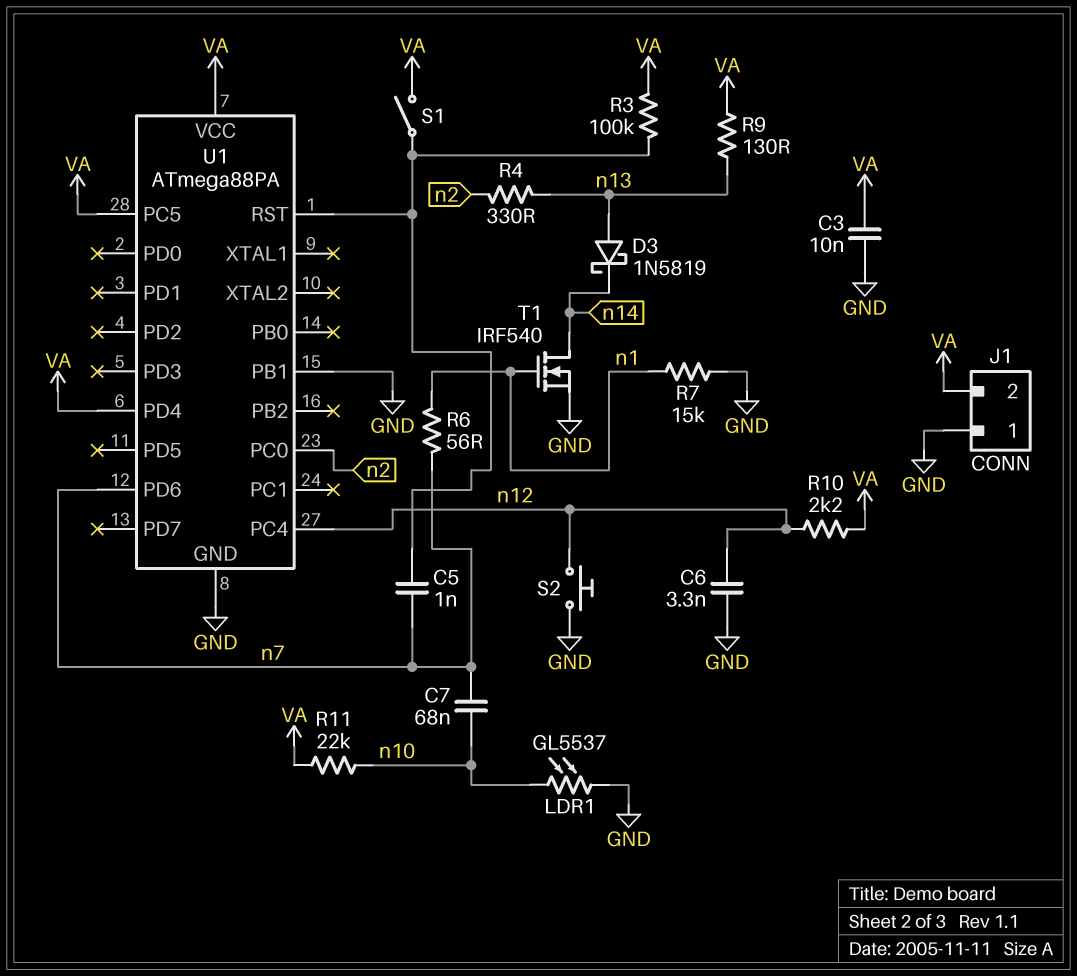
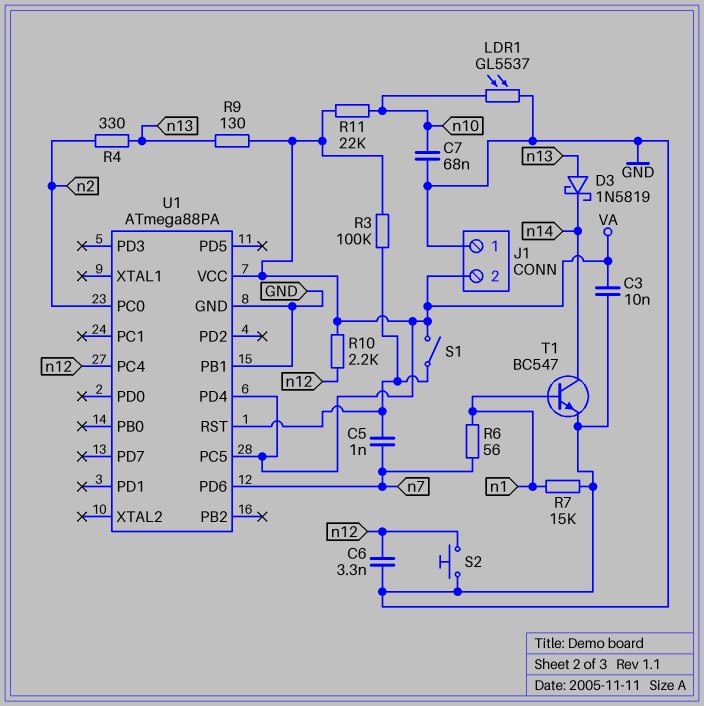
C7: 68nF (n7, n10) -> 68nF (GND, n10)
T1: NMOS IRF540 (G n1, D n14, S GND) -> NPN BC547 (B n1, C n14, E GND)

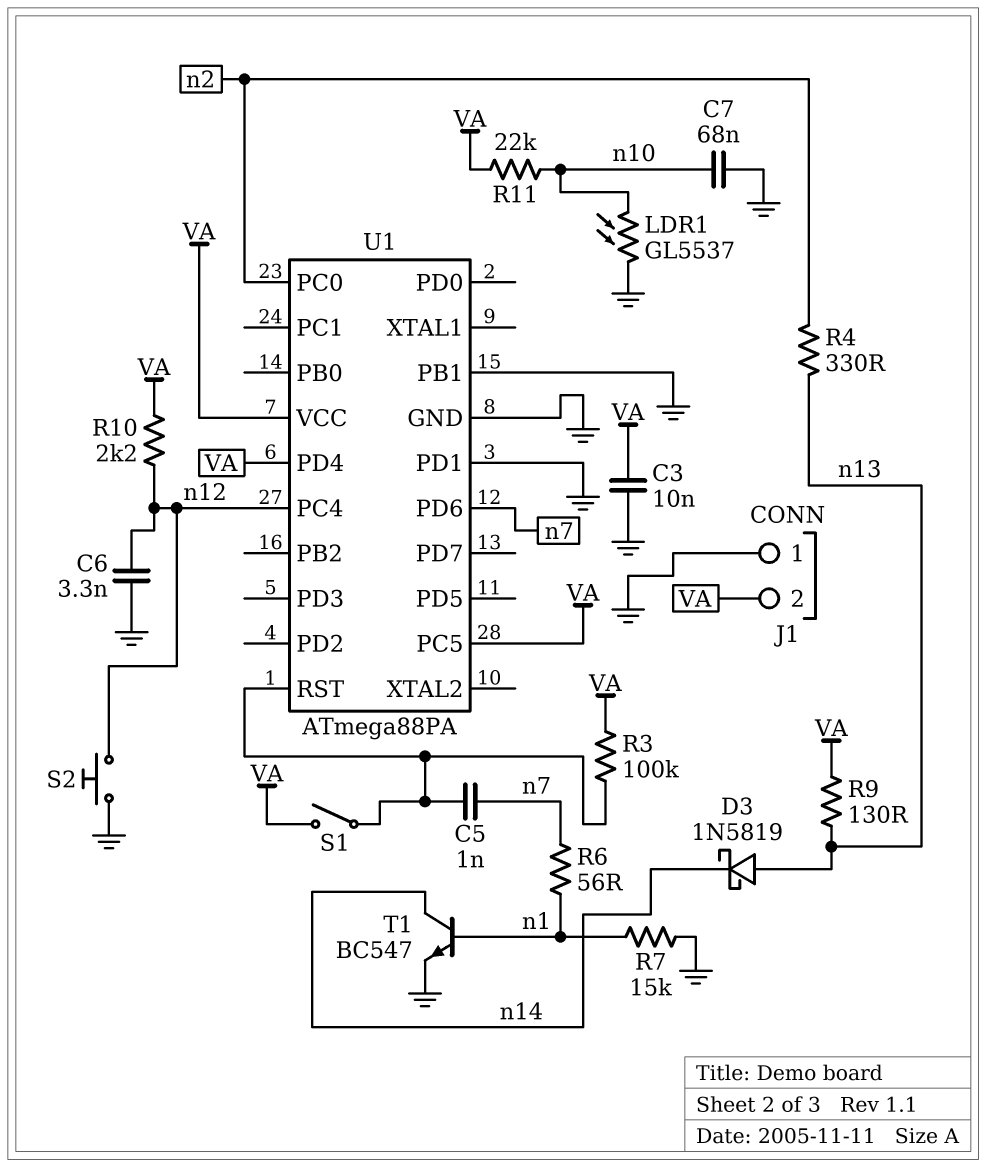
U1 pin PD1: none -> GND

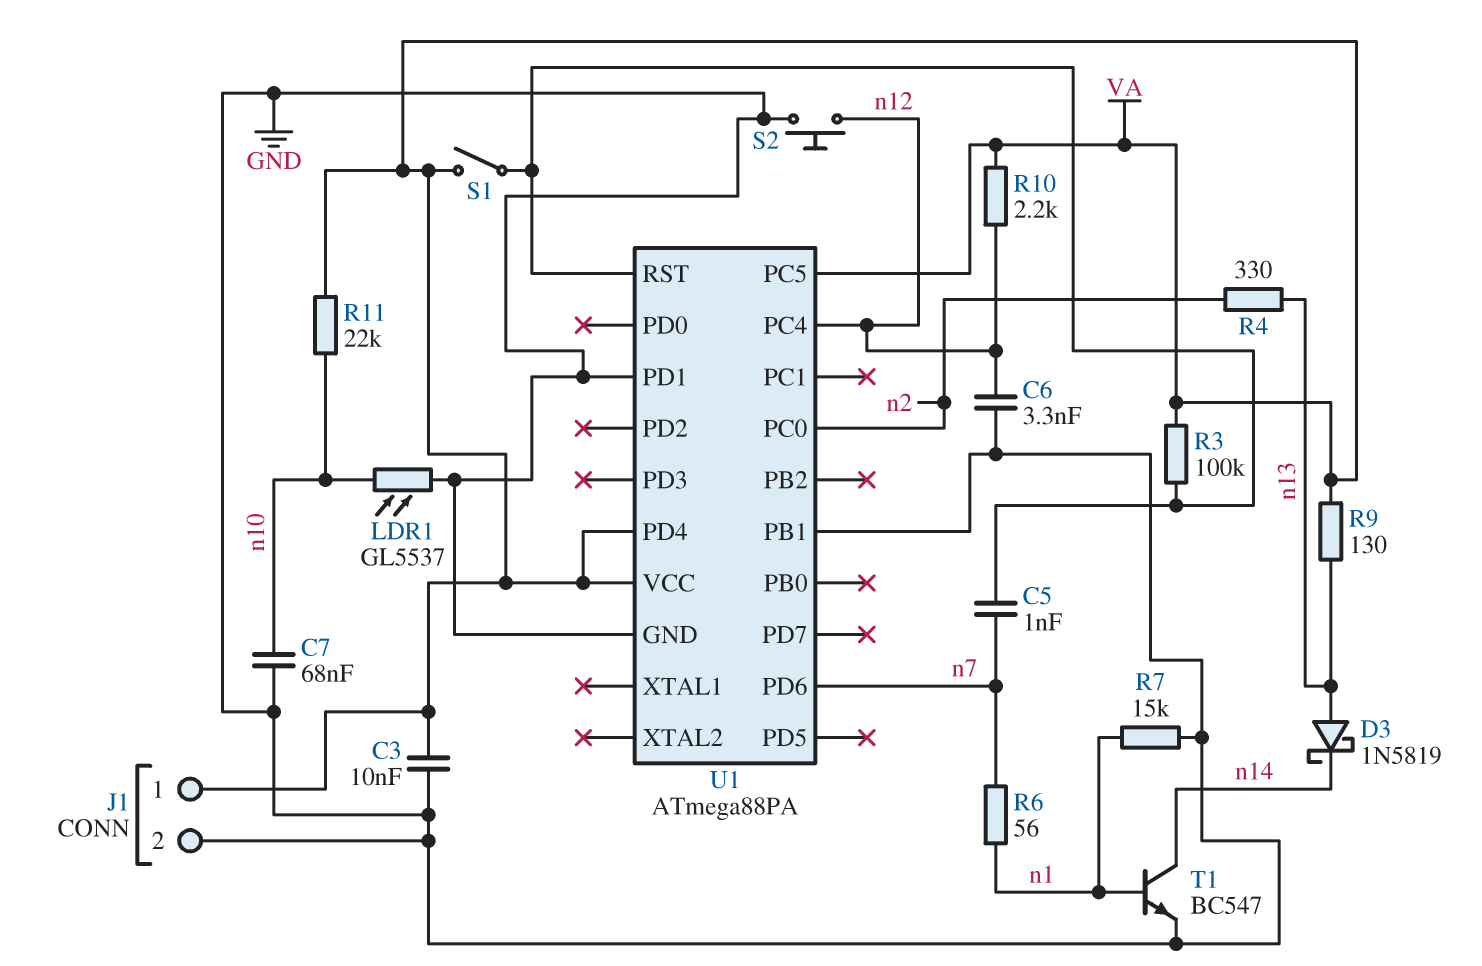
J1 pin 1: GND -> VA
J1 pin 2: VA -> GND

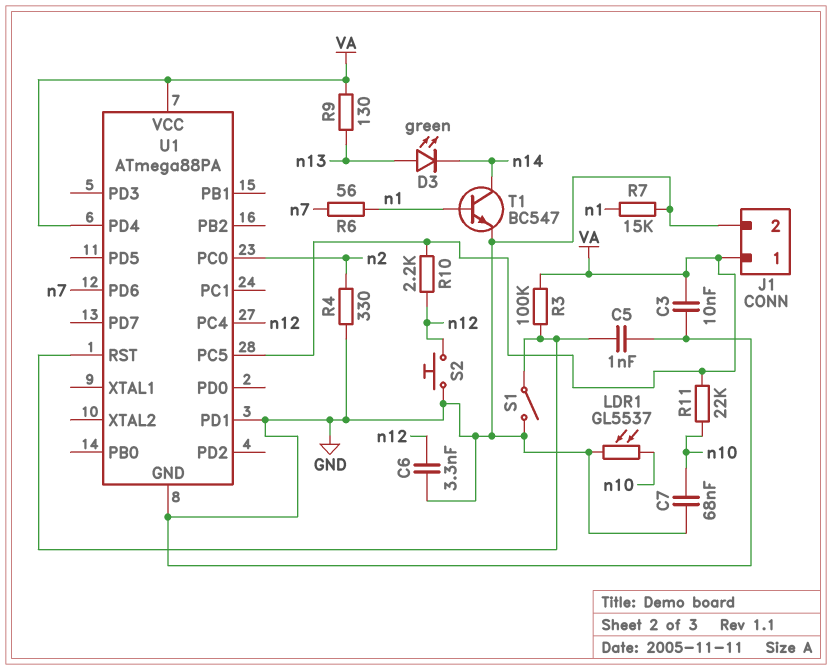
C5: 1nF (U1/RST, n7) -> 1nF (GND, U1/RST)
D3: schottky 1N5819 (A n13, K n14) -> LED green (A n13, K n14)
R4: 330 (n2, n13) -> 330 (GND, n2)
S1: switch (U1/RST, VA) -> switch (GND, U1/RST)
U1 pin PB1: GND -> none

